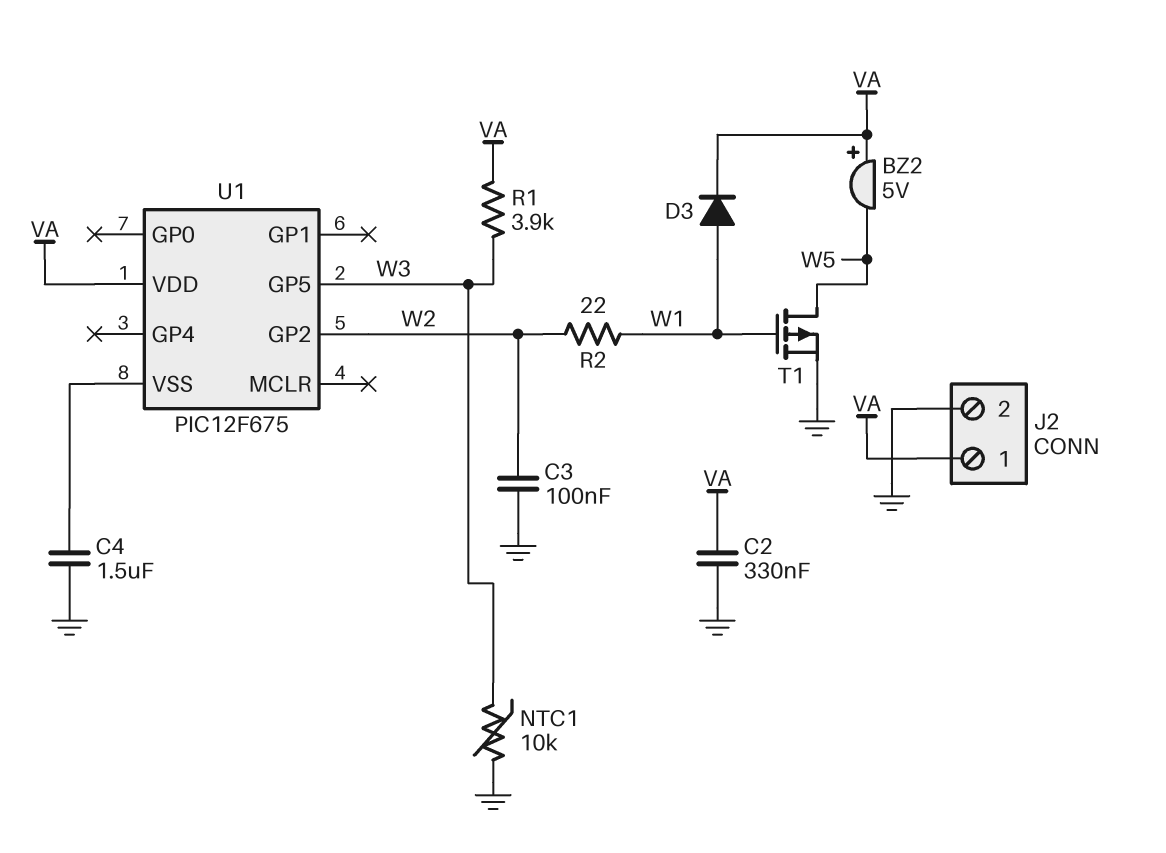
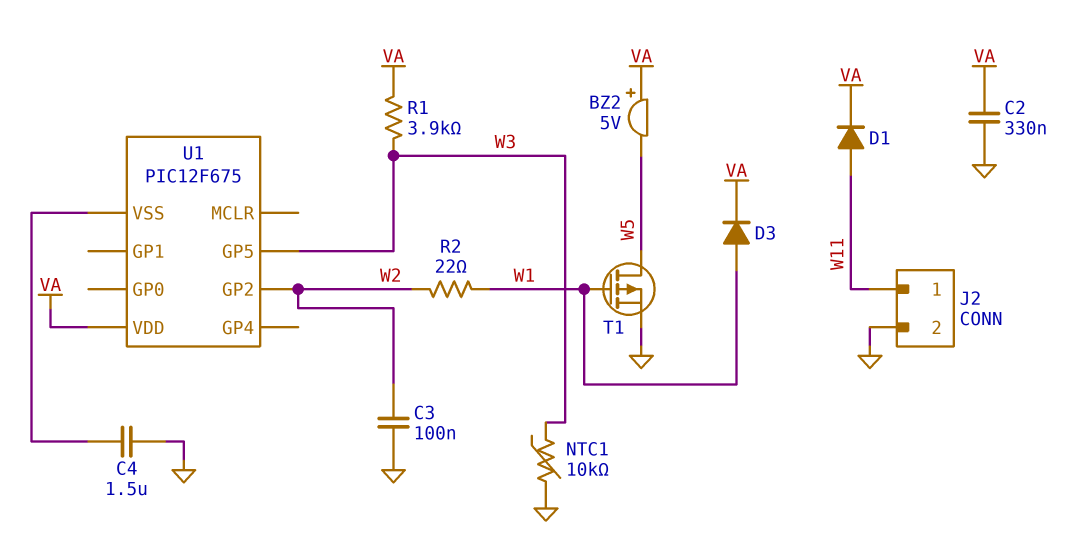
D1: none -> diode (A W11, K VA)
J2 pin 1: VA -> W11

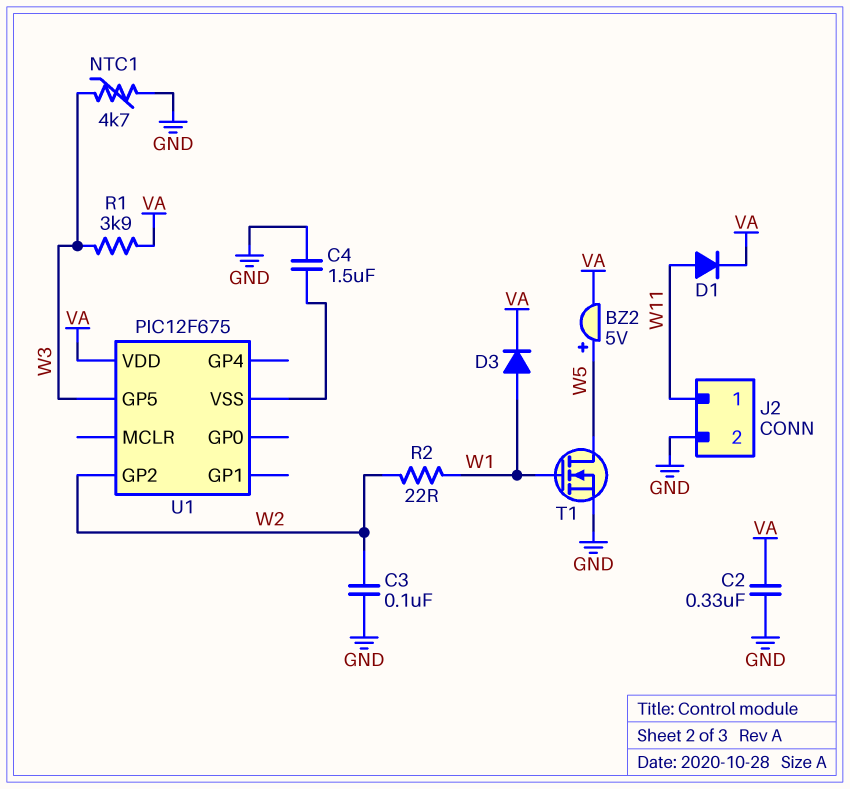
BZ2: buzzer 5V (plus VA, minus W5) -> buzzer 5V (plus W5, minus VA)
NTC1: 10k (GND, W3) -> 4.7k (GND, W3)
T1: PMOS (G W1, D W5, S GND) -> NMOS (G W1, D W5, S GND)

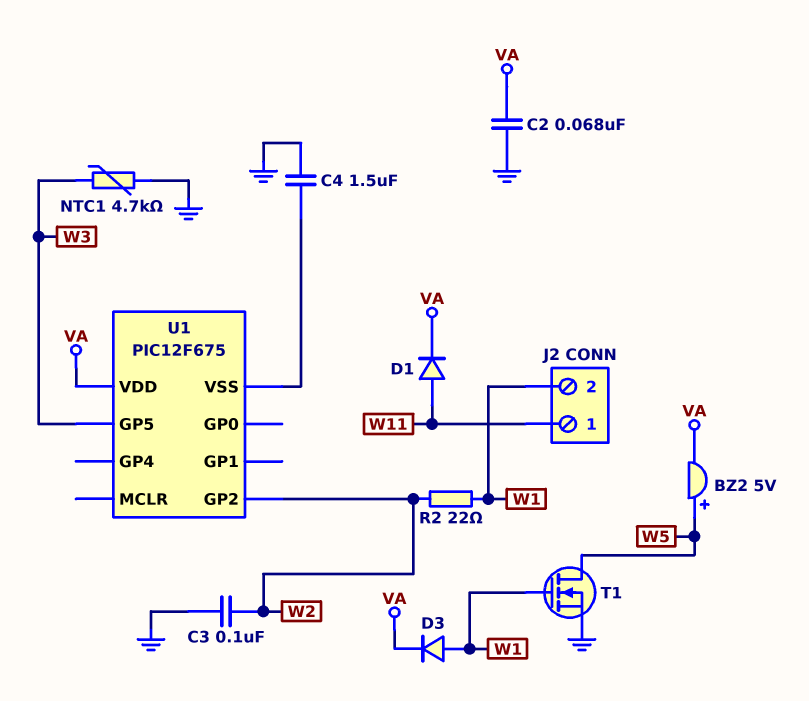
C2: 330nF (GND, VA) -> 68nF (GND, VA)
J2 pin 2: GND -> W1
R1: 3.9k (VA, W3) -> none

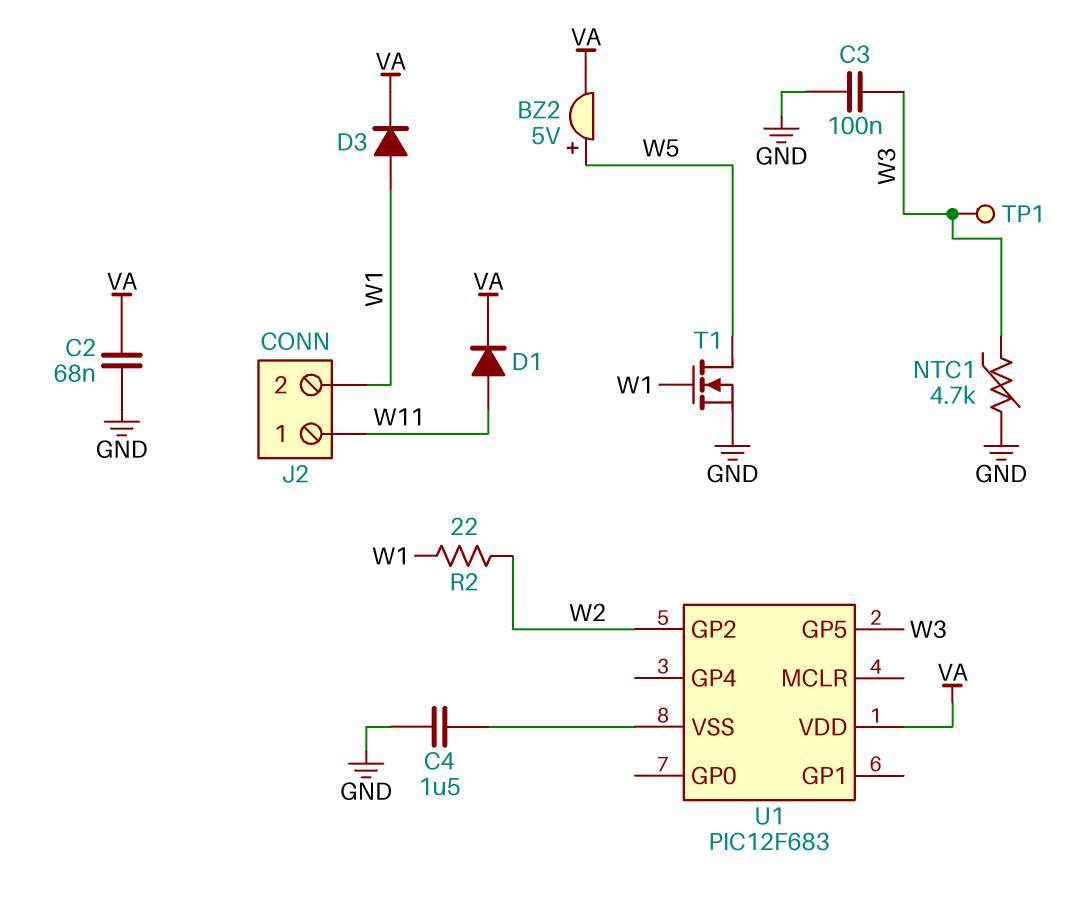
C3: 100nF (GND, W2) -> 100nF (GND, W3)
TP1: none -> test point (W3)
U1: PIC12F675 -> PIC12F683

